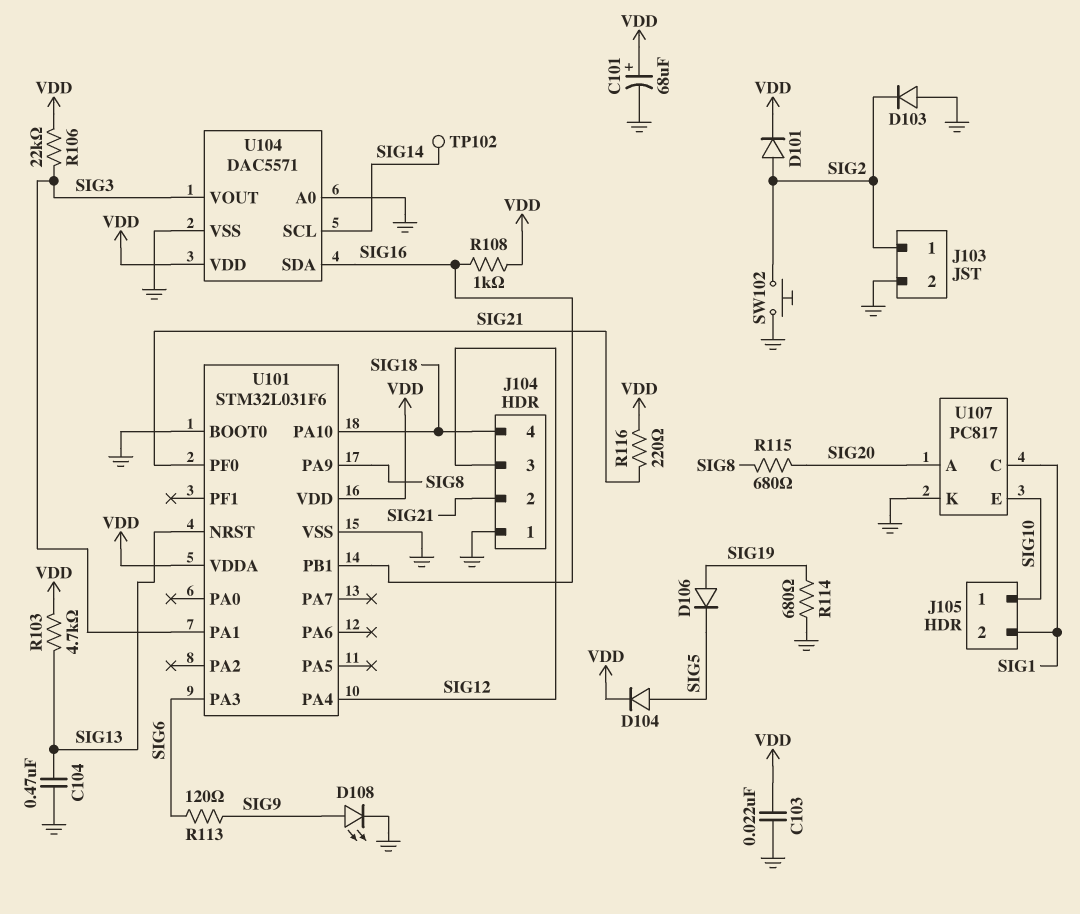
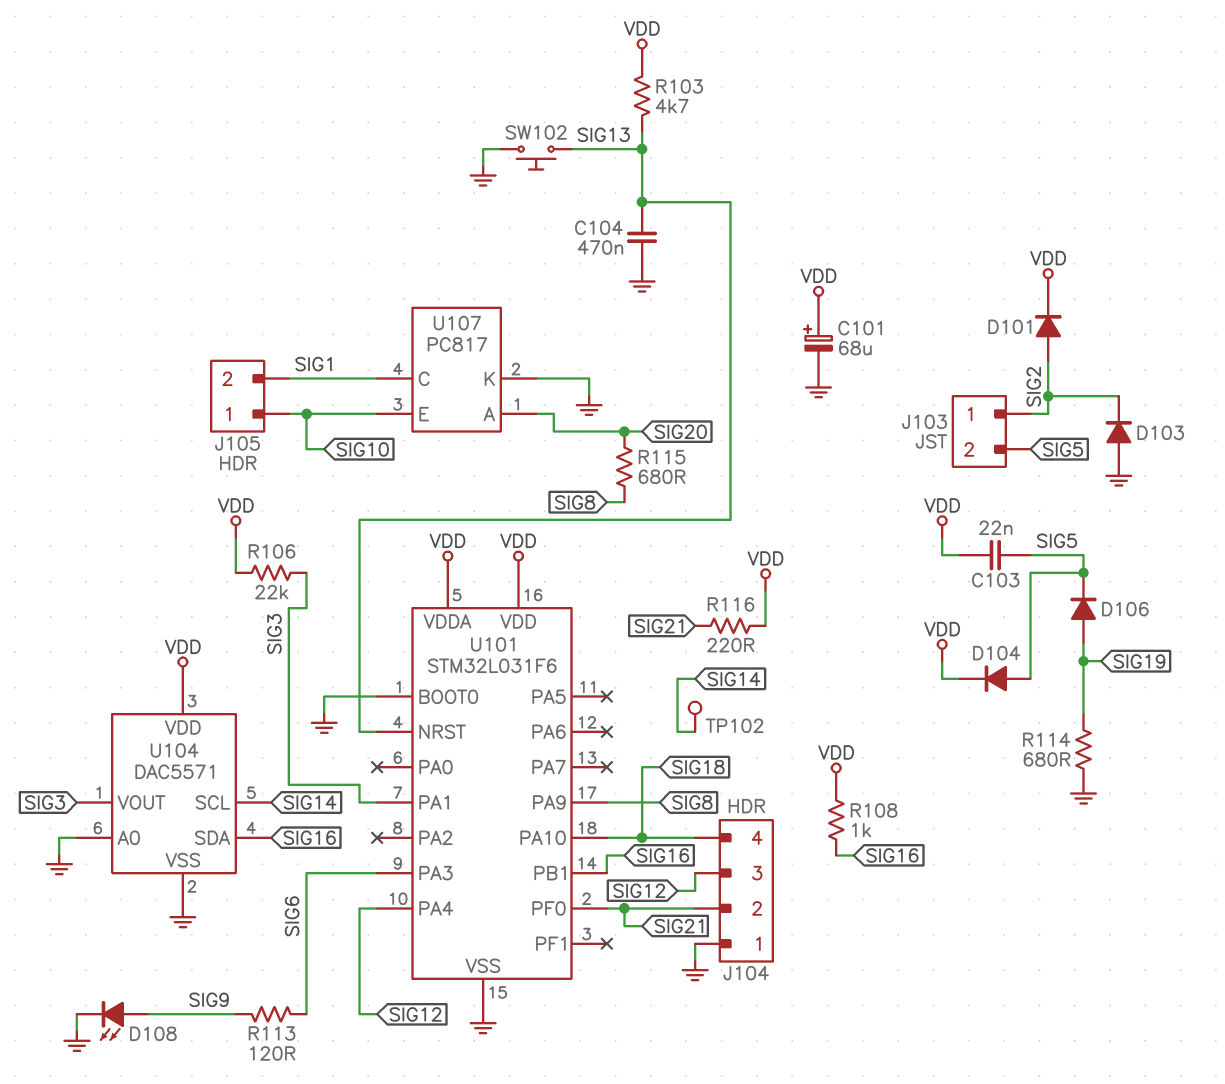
C103: 22nF (GND, VDD) -> 22nF (SIG5, VDD)
J103 pin 2: GND -> SIG5
SW102: button (GND, SIG2) -> button (GND, SIG13)

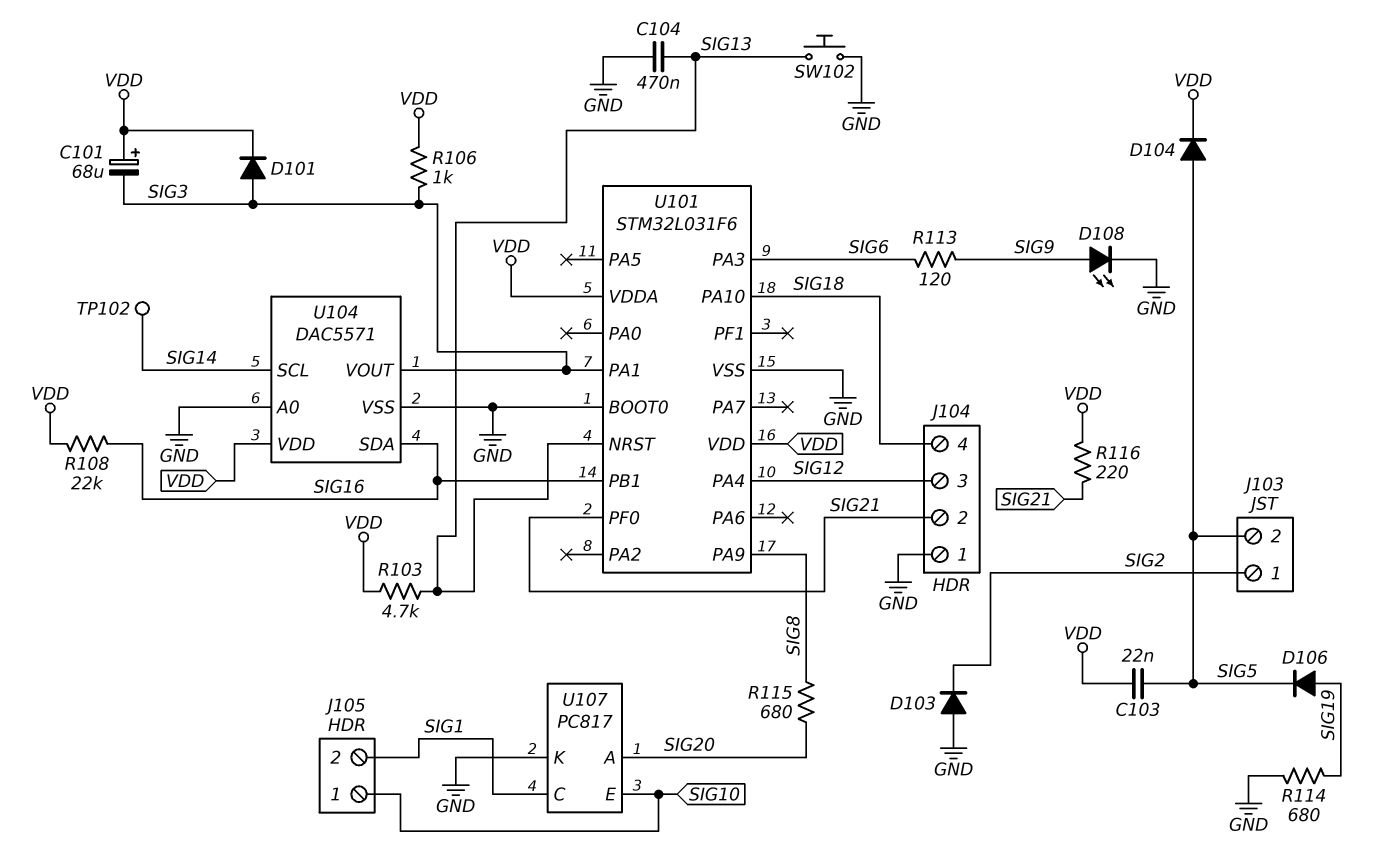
C101: 68uF (plus VDD, minus GND) -> 68uF (plus VDD, minus SIG3)
D101: diode (A SIG2, K VDD) -> diode (A SIG3, K VDD)
R106: 22k (SIG3, VDD) -> 1k (SIG3, VDD)
R108: 1k (SIG16, VDD) -> 22k (SIG16, VDD)

